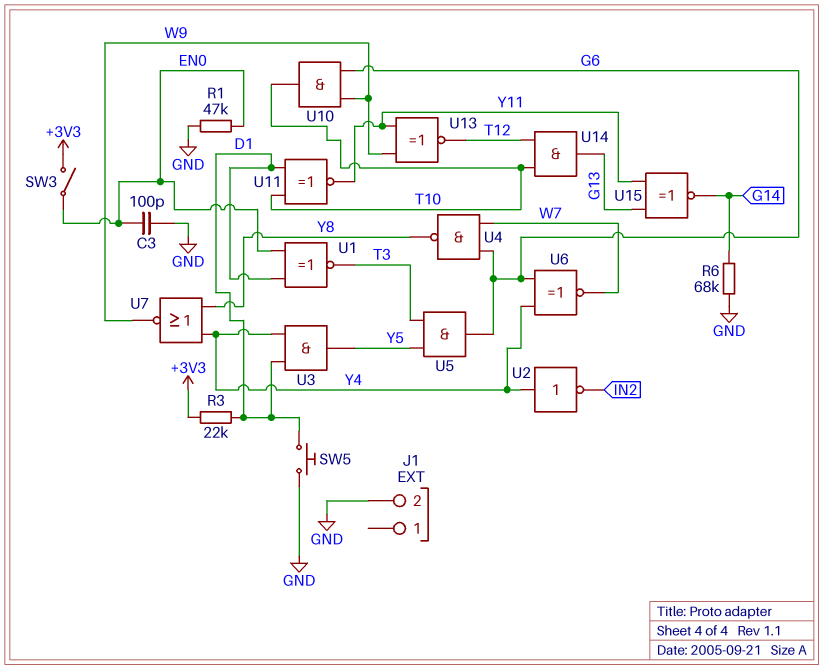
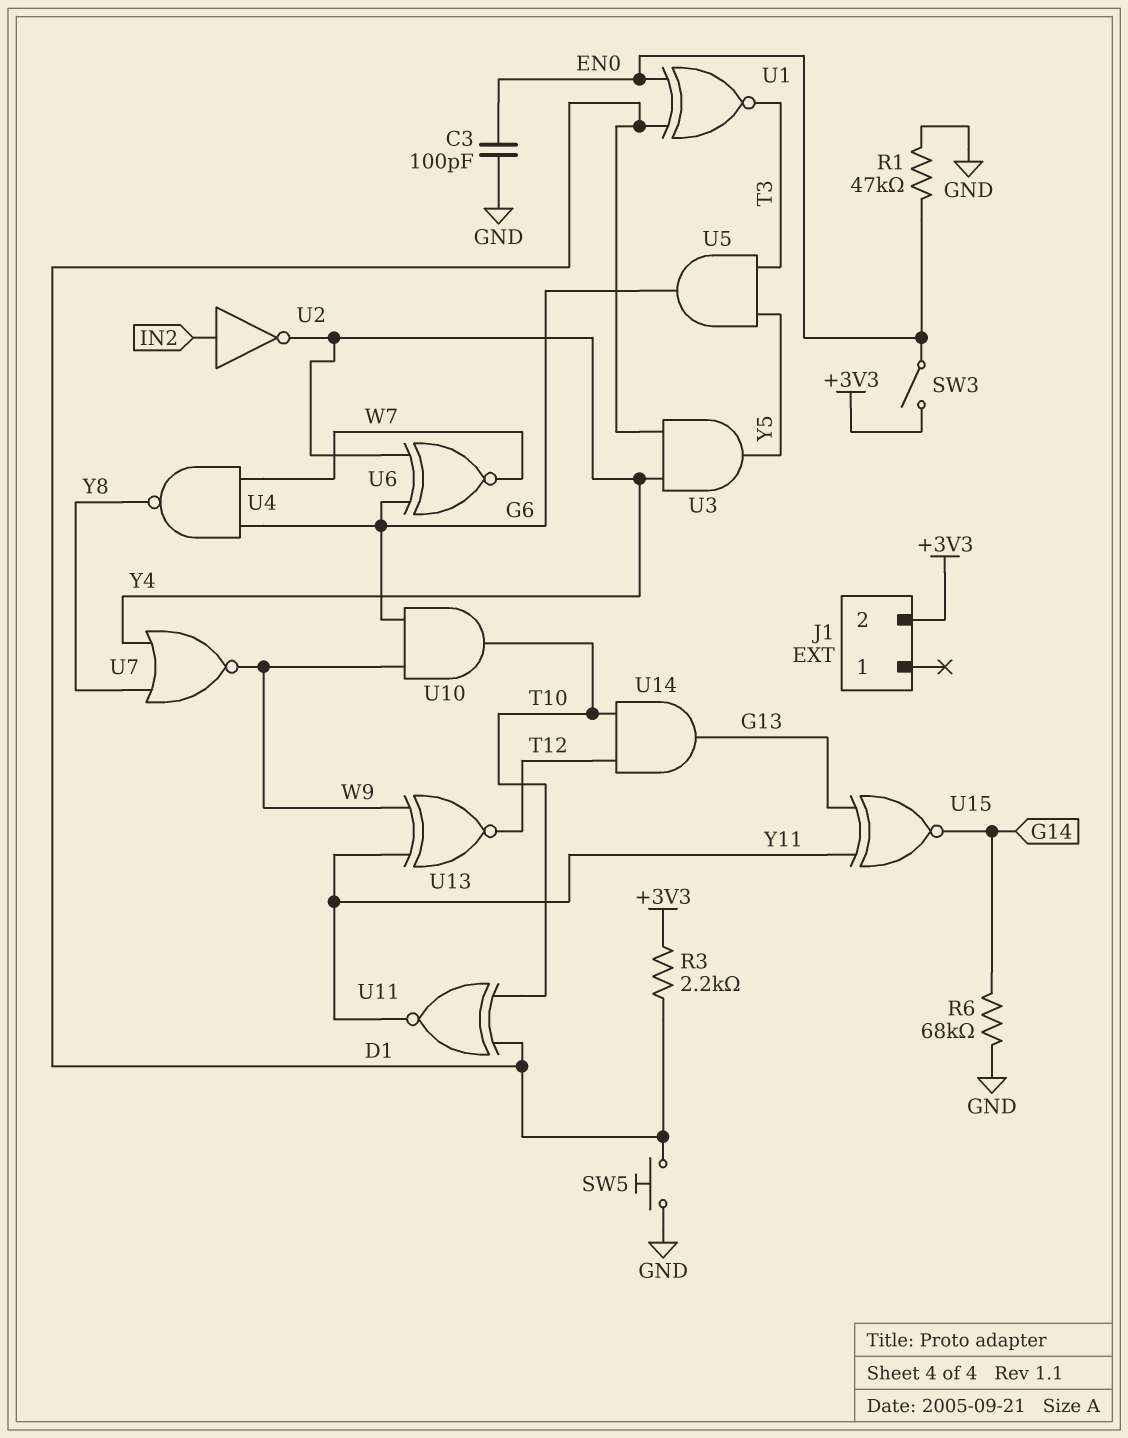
J1 pin 2: GND -> +3V3
R3: 22k (+3V3, D1) -> 2.2k (+3V3, D1)
U2: NOT (in Y4, out IN2) -> NOT (in IN2, out Y4)

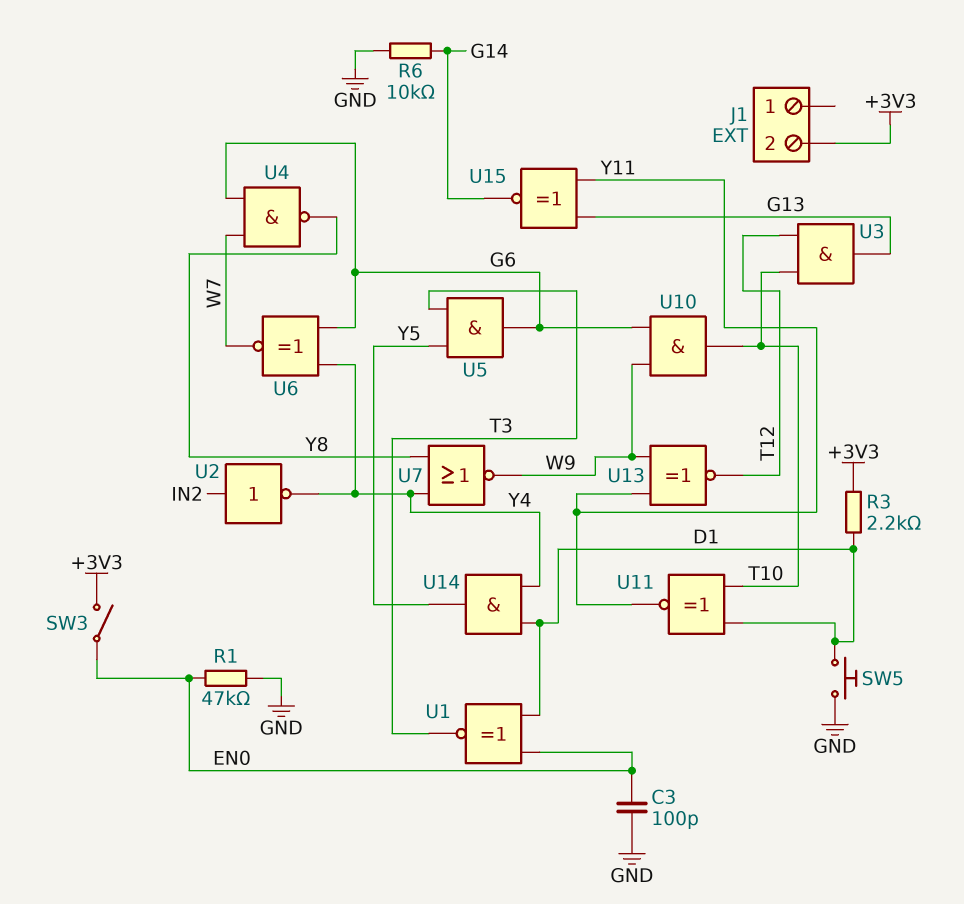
R6: 68k (G14, GND) -> 10k (G14, GND)
U3: AND (in D1, in Y4, out Y5) -> AND (in T10, in T12, out G13)
U14: AND (in T10, in T12, out G13) -> AND (in D1, in Y4, out Y5)

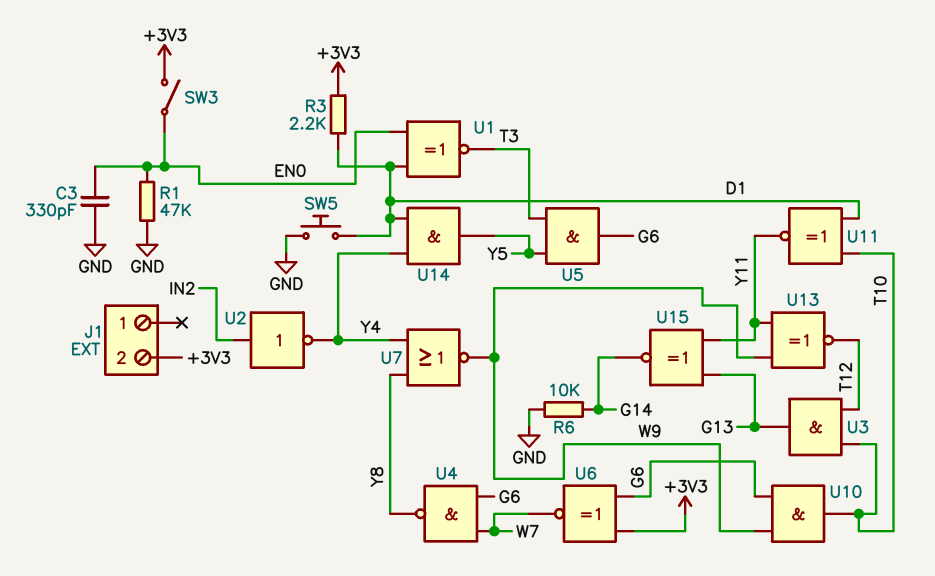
C3: 100pF (EN0, GND) -> 330pF (EN0, GND)
U6: XNOR (in G6, in Y4, out W7) -> XNOR (in +3V3, in G6, out W7)

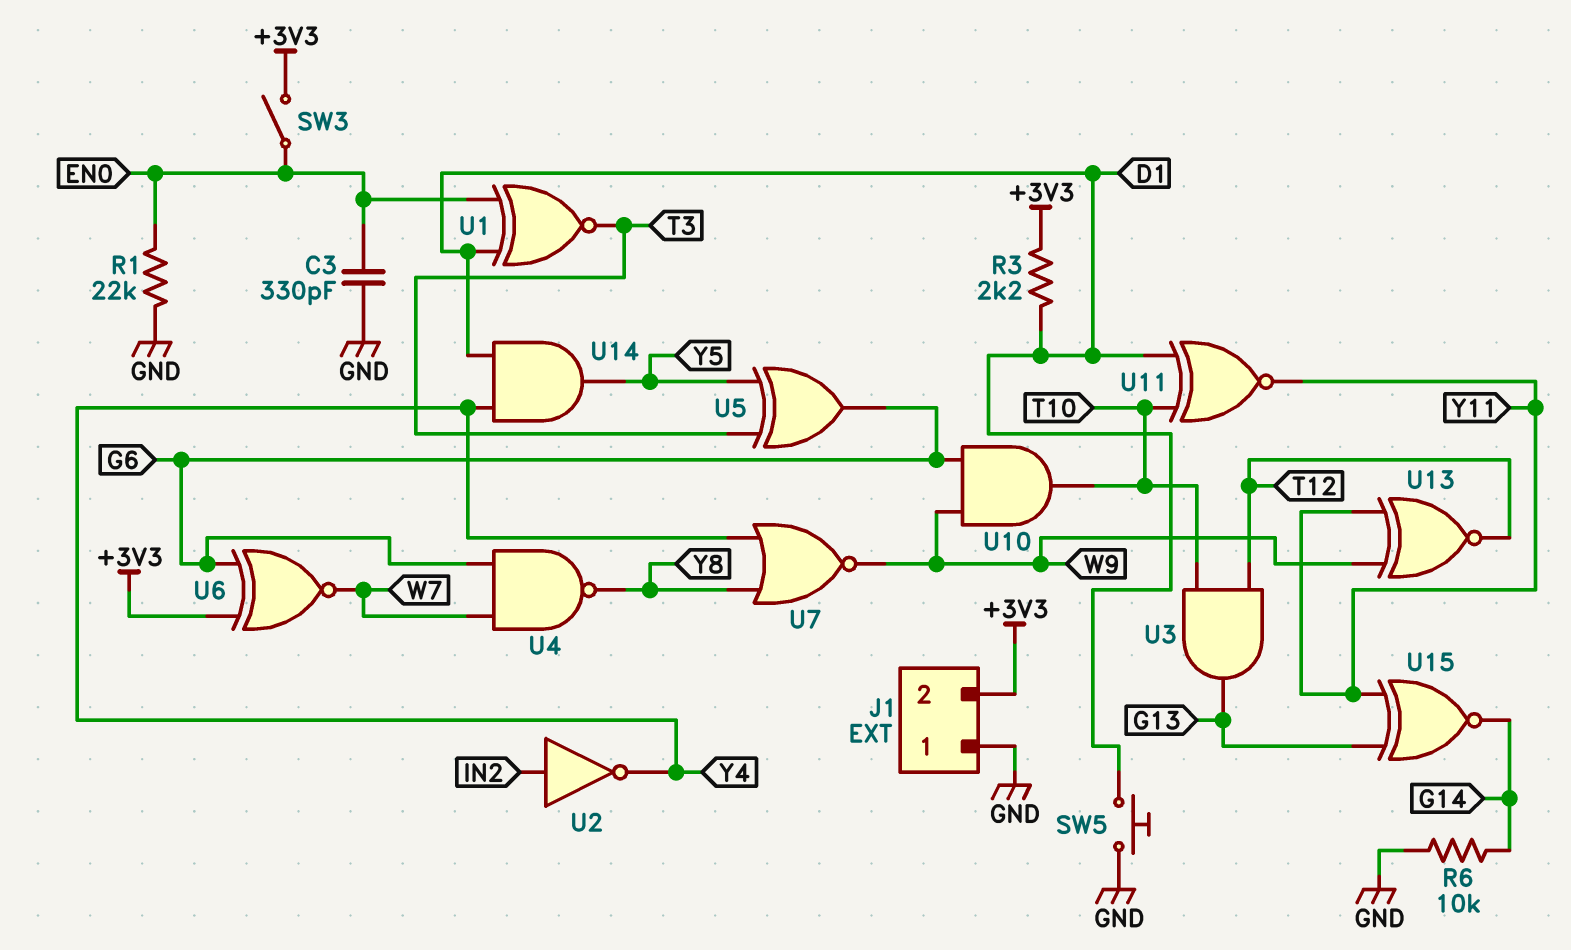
J1 pin 1: none -> GND
R1: 47k (EN0, GND) -> 22k (EN0, GND)
U5: AND (in T3, in Y5, out G6) -> XOR (in T3, in Y5, out G6)

